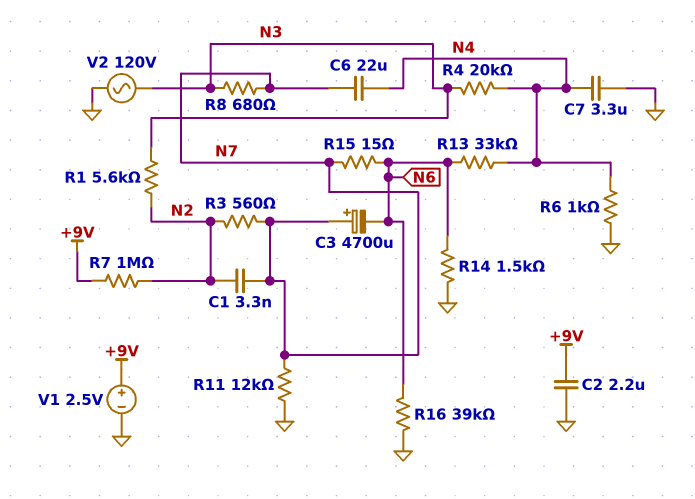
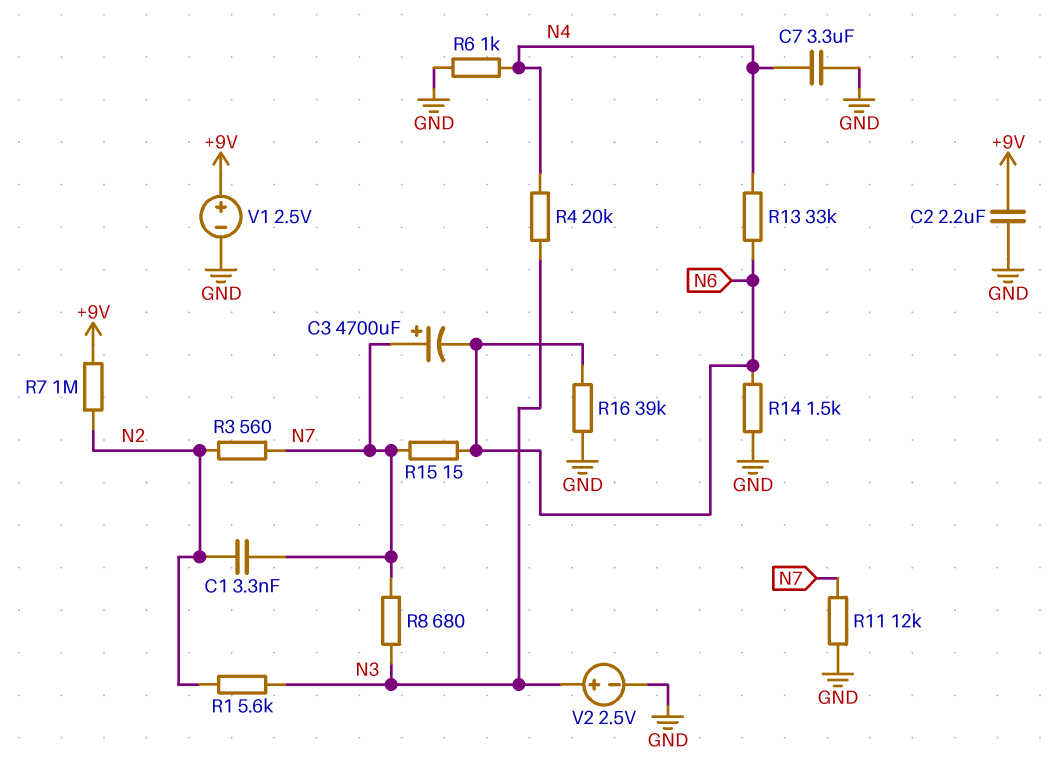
C6: 22uF (N4, N7) -> none
V2: AC 120V (GND, N3) -> 2.5V (plus N3, minus GND)

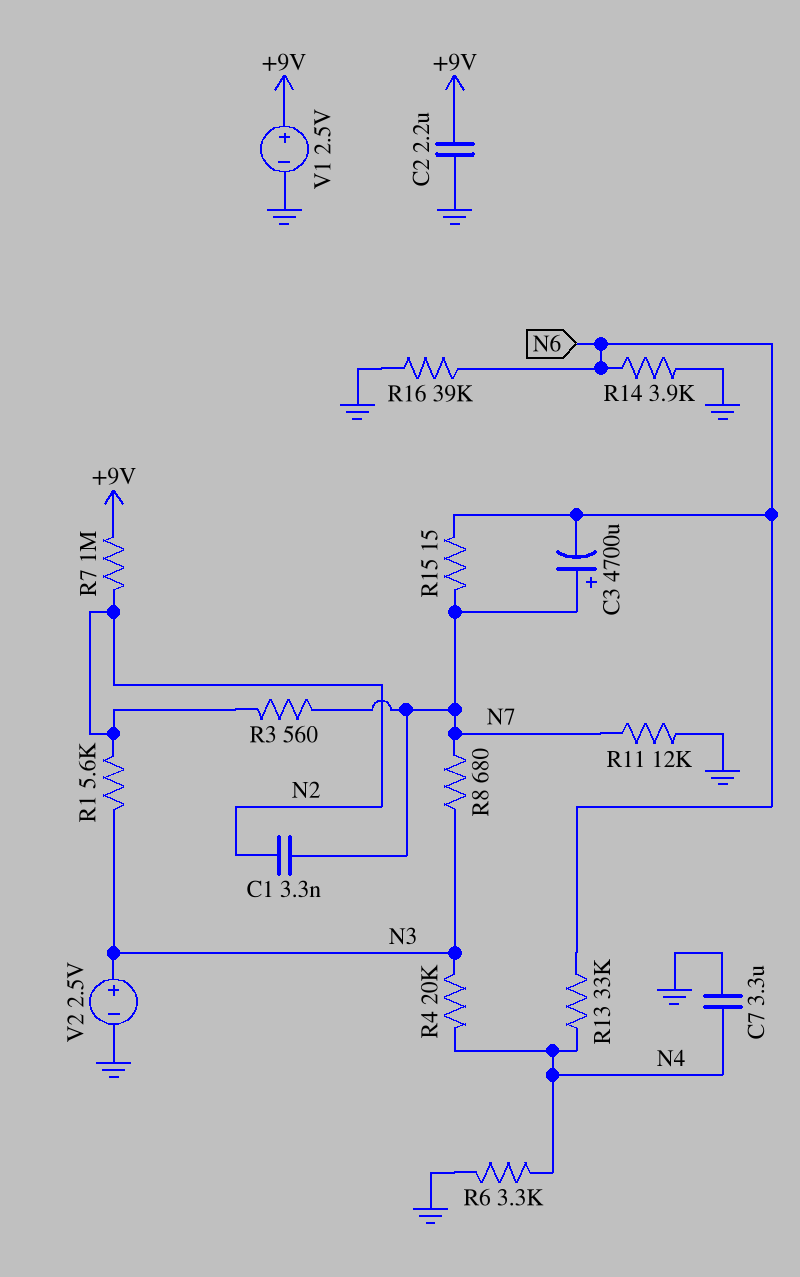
R6: 1k (GND, N4) -> 3.3k (GND, N4)
R14: 1.5k (GND, N6) -> 3.9k (GND, N6)

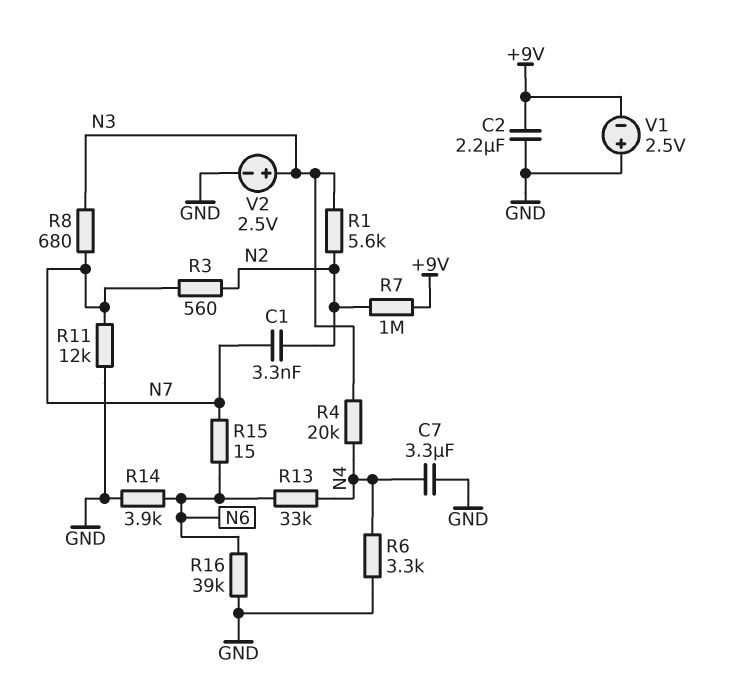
C3: 4700uF (plus N7, minus N6) -> none
V1: 2.5V (plus +9V, minus GND) -> 2.5V (plus GND, minus +9V)

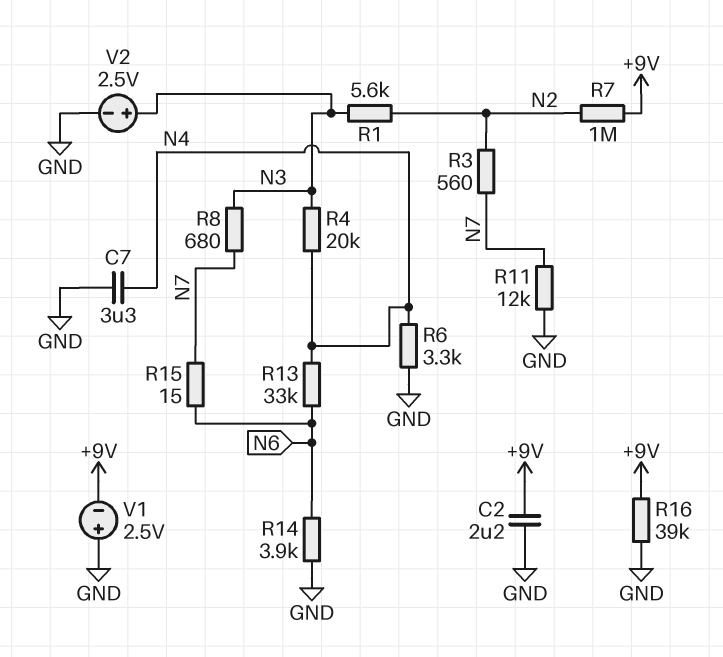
C1: 3.3nF (N2, N7) -> none
R16: 39k (GND, N6) -> 39k (+9V, GND)

